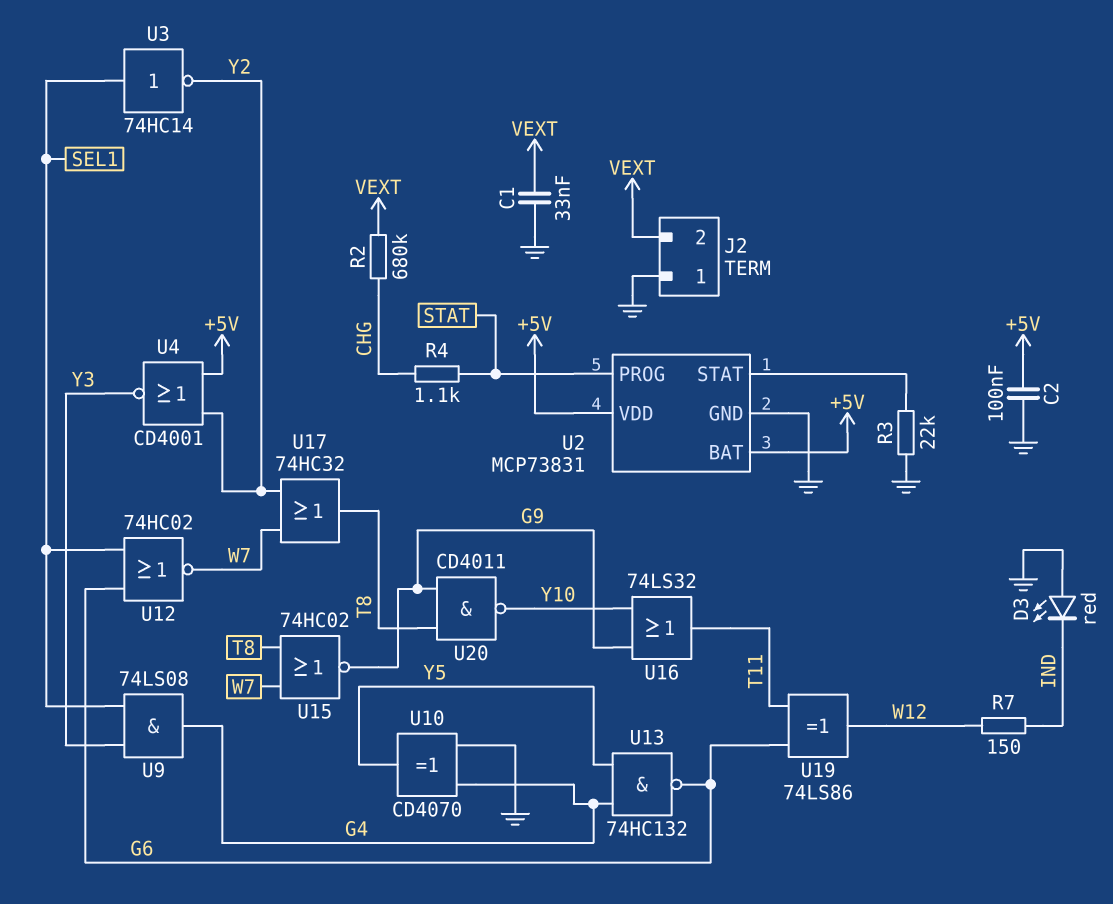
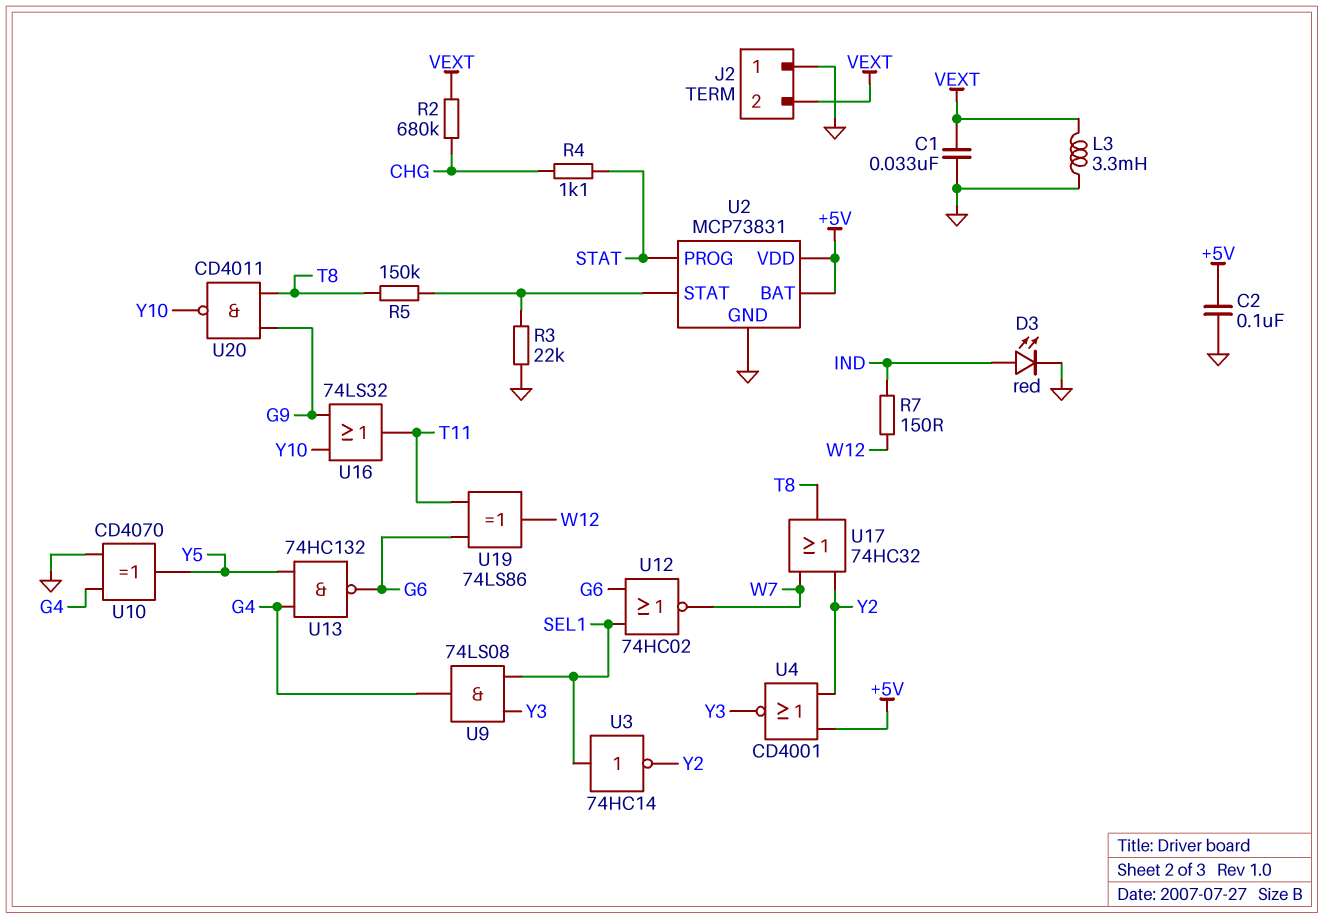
D3: LED red (A GND, K IND) -> LED red (A IND, K GND)
L3: none -> 3.3mH (GND, VEXT)
R5: none -> 150k (T8, U2/STAT)
U15: NOR 74HC02 (in T8, in W7, out G9) -> none

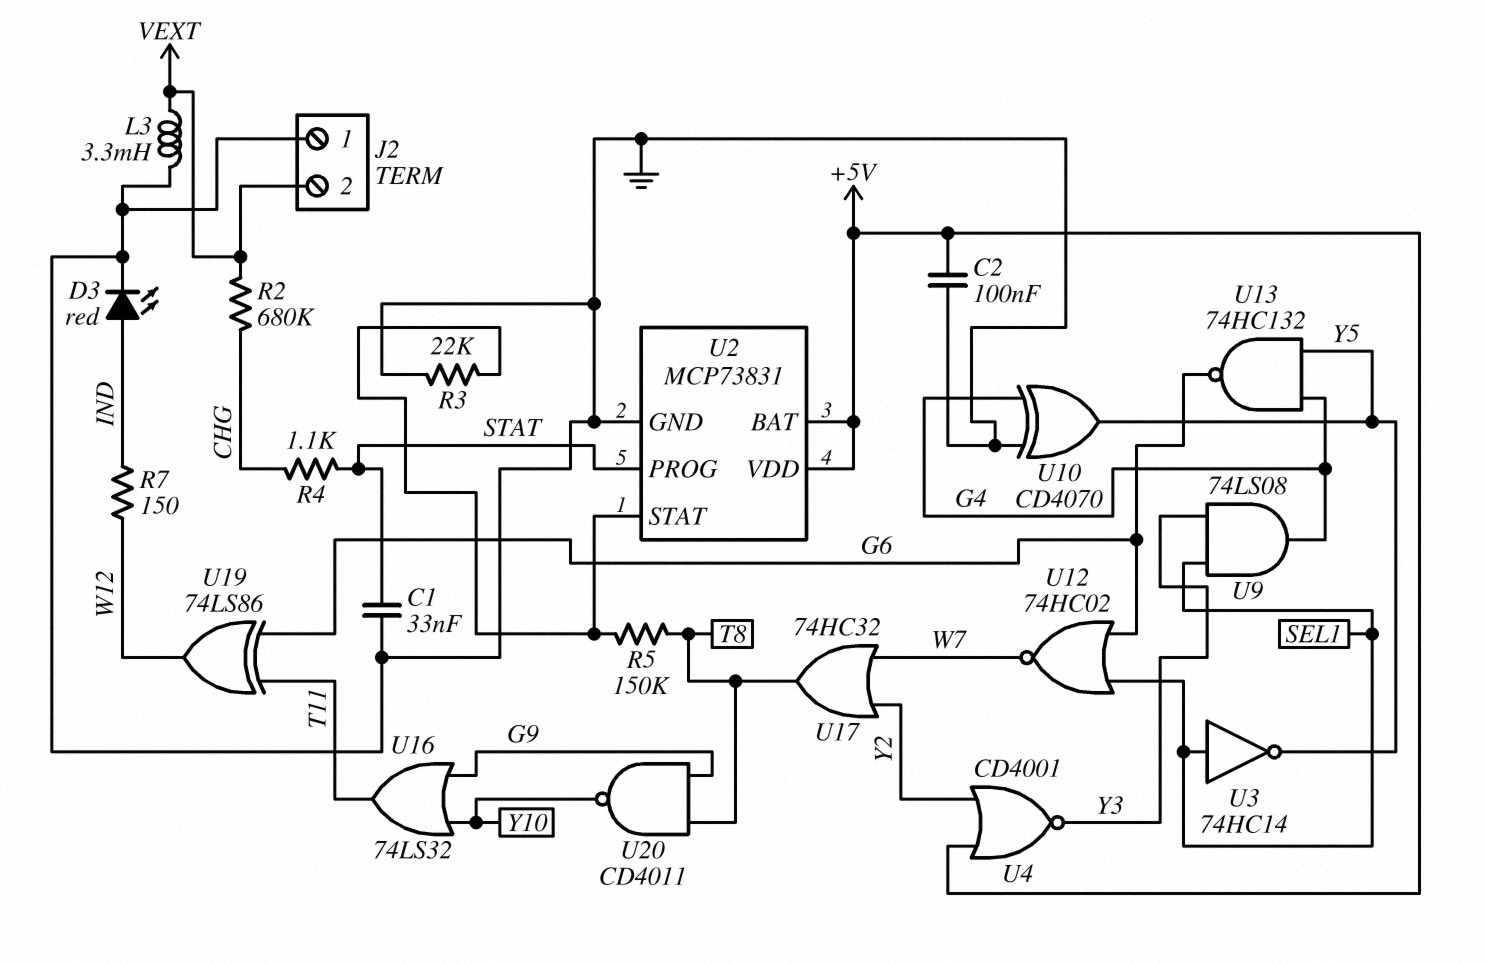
C1: 33nF (GND, VEXT) -> 33nF (GND, STAT)
U3: NOT 74HC14 (in SEL1, out Y2) -> NOT 74HC14 (in SEL1, out Y5)

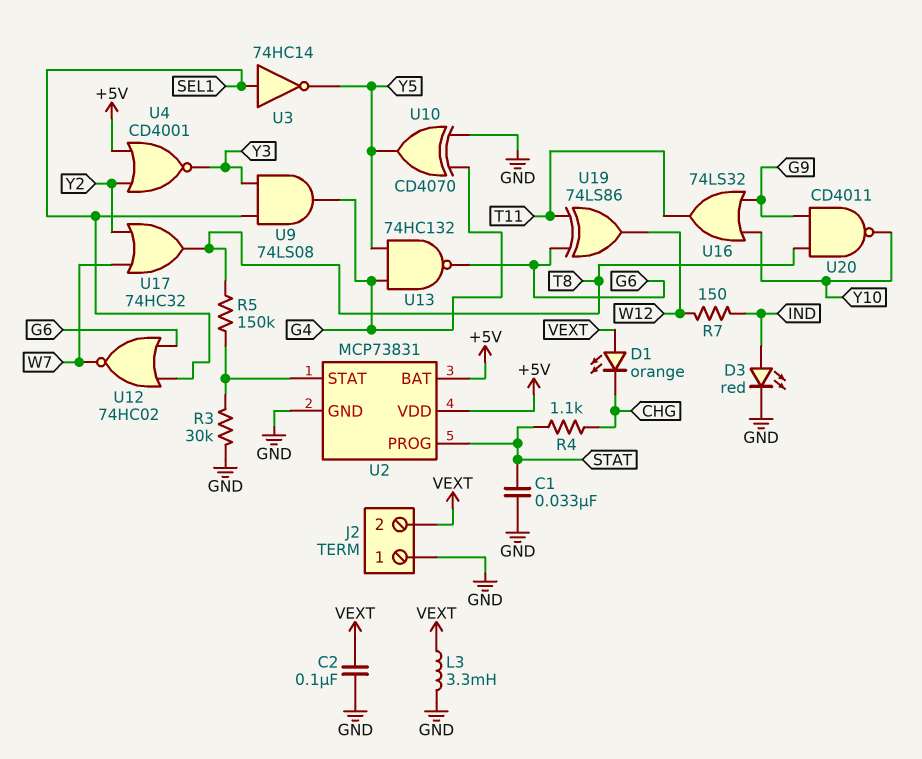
C2: 100nF (+5V, GND) -> 100nF (GND, VEXT)
D1: none -> LED orange (A VEXT, K CHG)
R2: 680k (CHG, VEXT) -> none
R3: 22k (GND, U2/STAT) -> 30k (GND, U2/STAT)

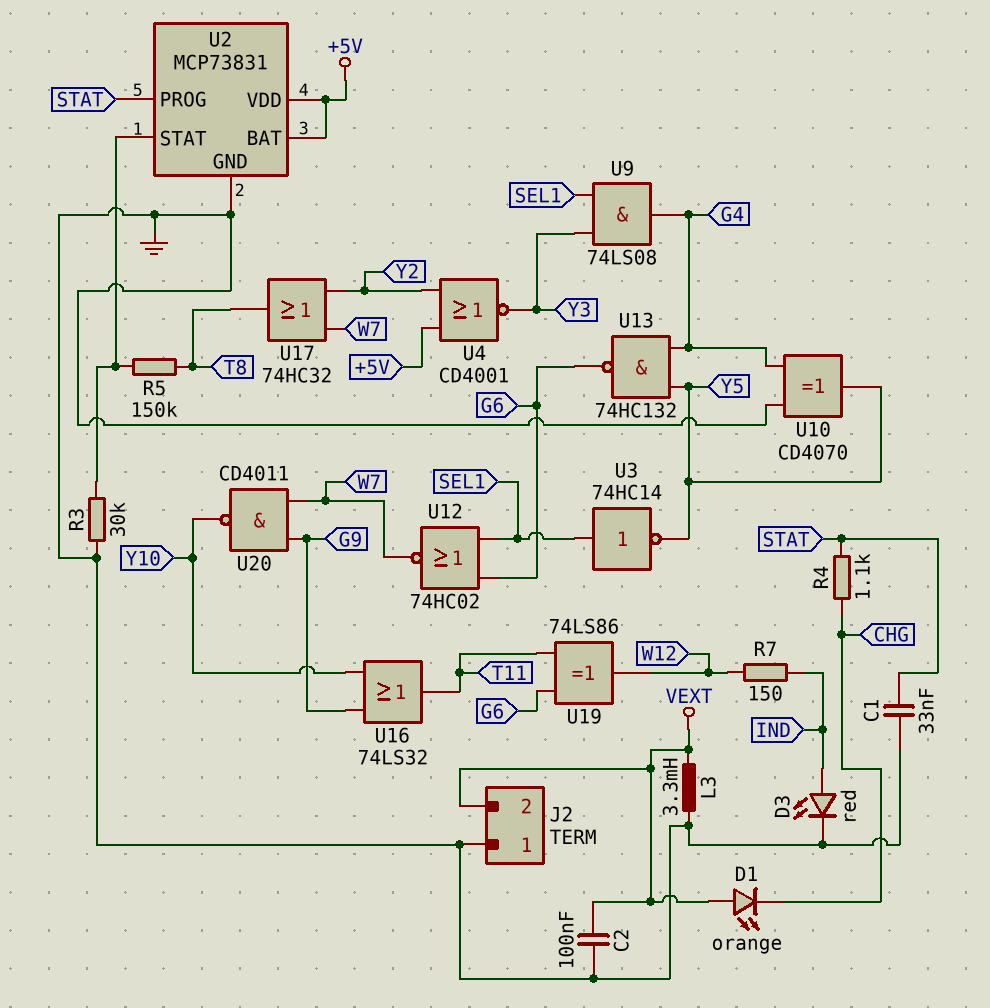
U20: NAND CD4011 (in G9, in T8, out Y10) -> NAND CD4011 (in G9, in W7, out Y10)

